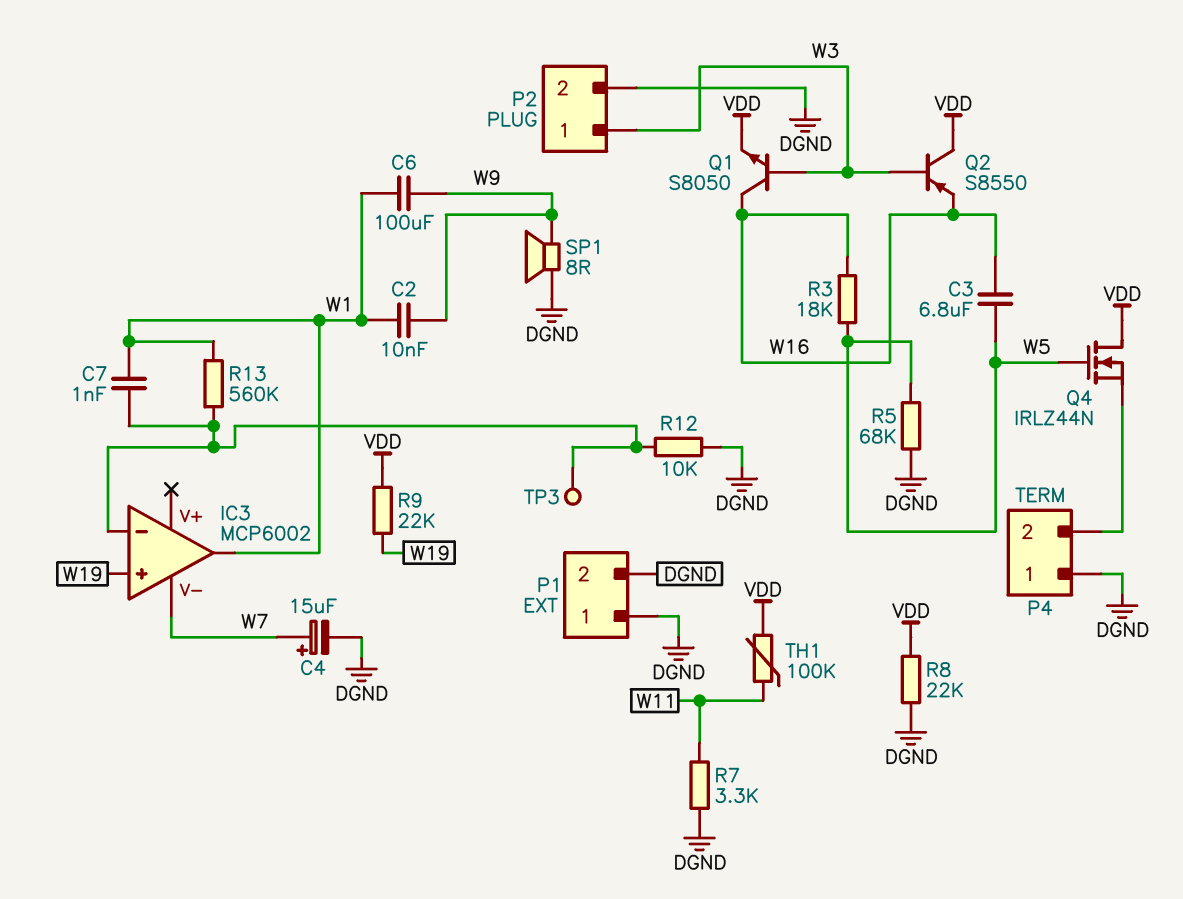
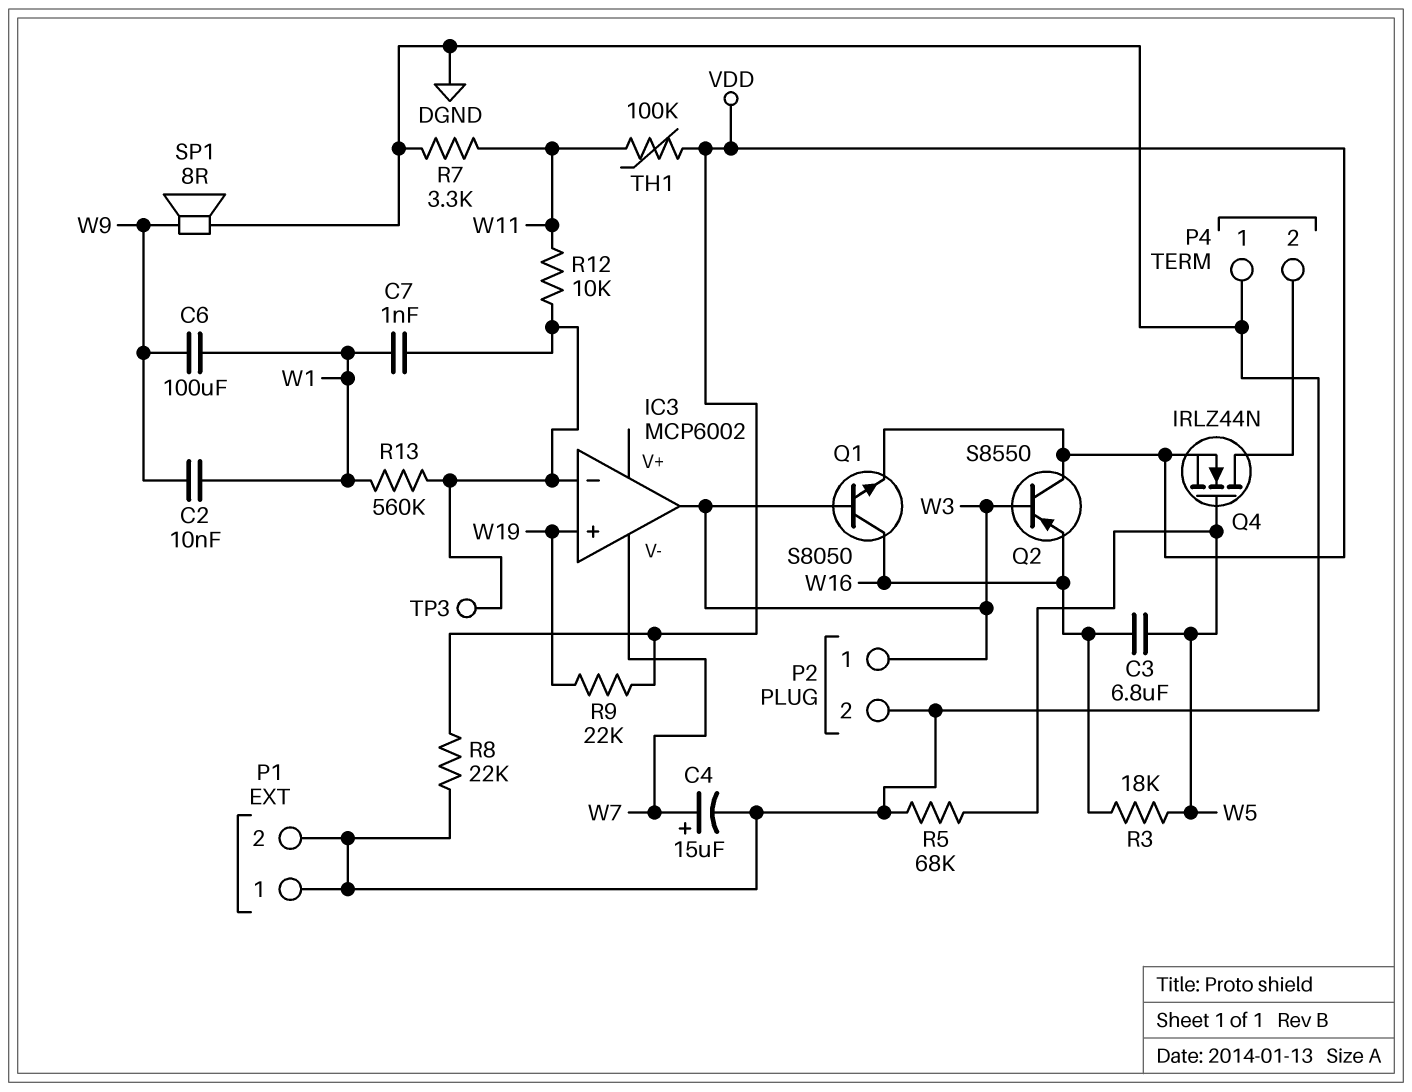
IC3 pin out: W1 -> W3
Q4: NMOS IRLZ44N (G W5, D VDD, S P4/2) -> NMOS IRLZ44N (G W5, D P4/2, S VDD)
R12: 10k (DGND, IC3/in-) -> 10k (IC3/in-, W11)

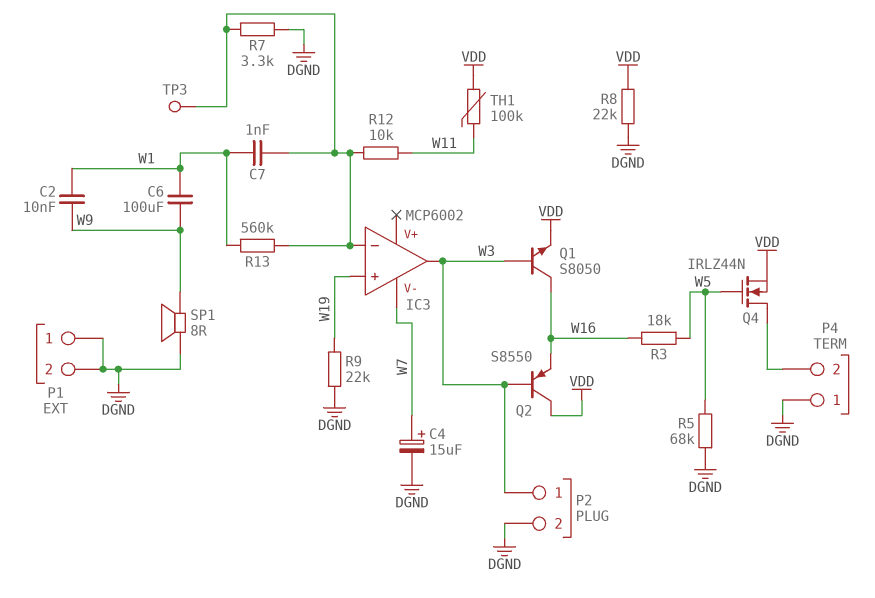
C3: 6.8uF (W5, W16) -> none
R7: 3.3k (DGND, W11) -> 3.3k (DGND, IC3/in-)
R9: 22k (VDD, W19) -> 22k (DGND, W19)

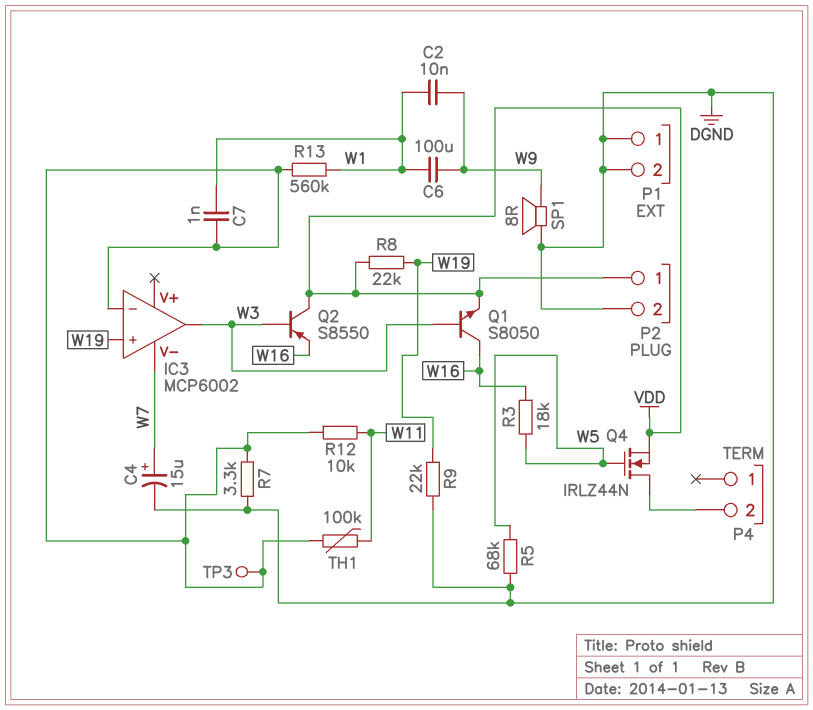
P2 pin 1: W3 -> VDD
P4 pin 1: DGND -> none
R8: 22k (DGND, VDD) -> 22k (VDD, W19)
TH1: 100k (VDD, W11) -> 100k (IC3/in-, W11)

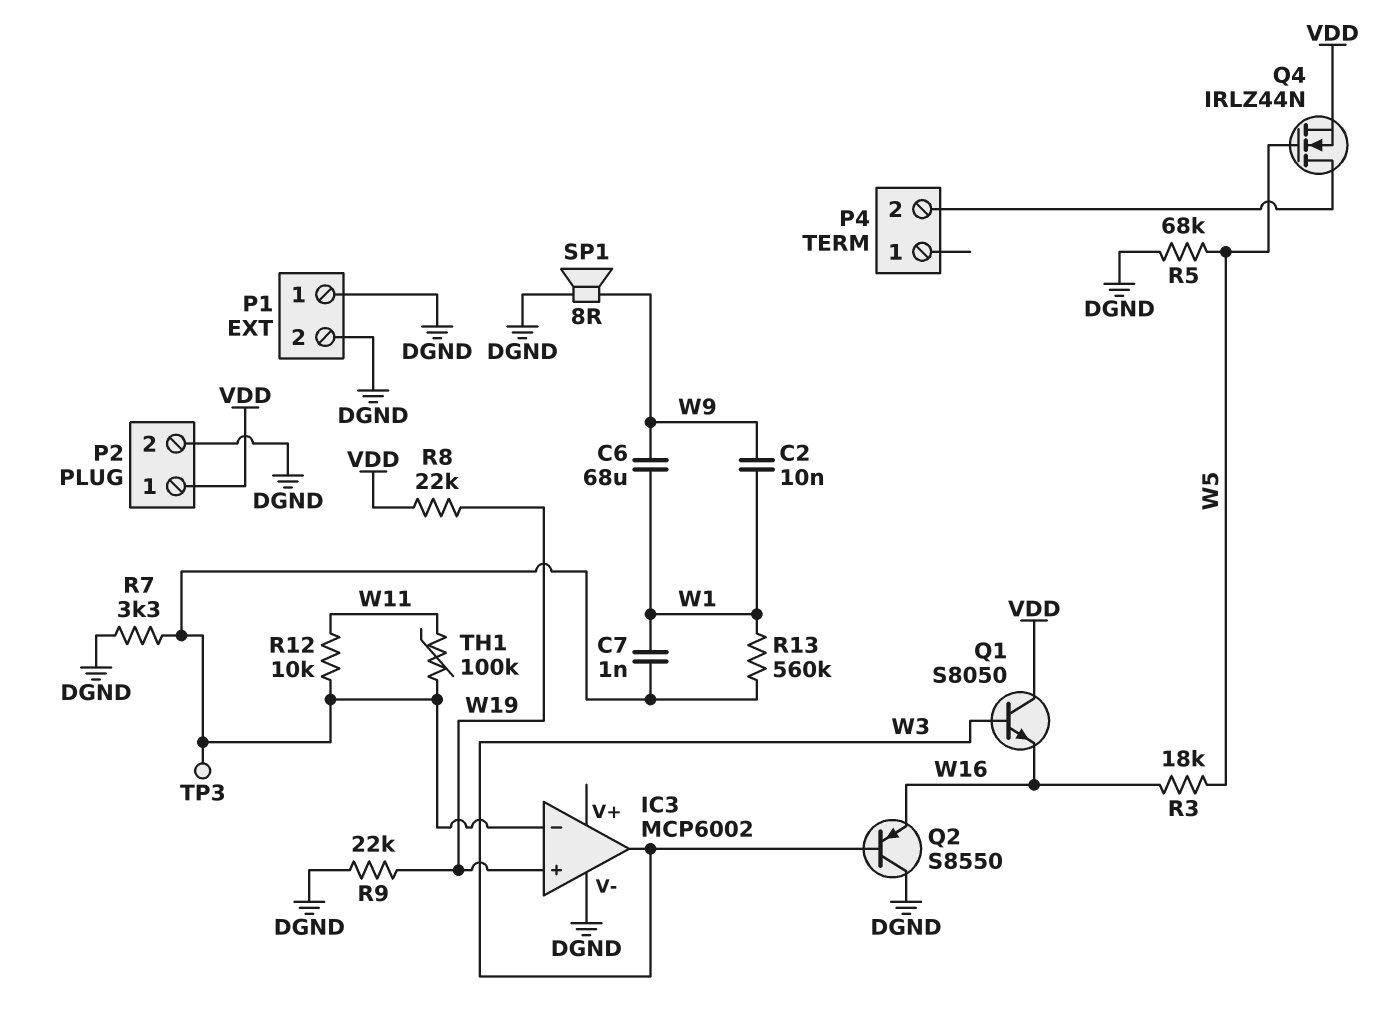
C4: 15uF (plus W7, minus DGND) -> none
C6: 100uF (W1, W9) -> 68uF (W1, W9)
IC3 pin V-: W7 -> DGND
Q1: NPN S8050 (B W3, C W16, E VDD) -> NPN S8050 (B W3, C VDD, E W16)
Q2: PNP S8550 (B W3, C VDD, E W16) -> PNP S8550 (B W3, C DGND, E W16)

